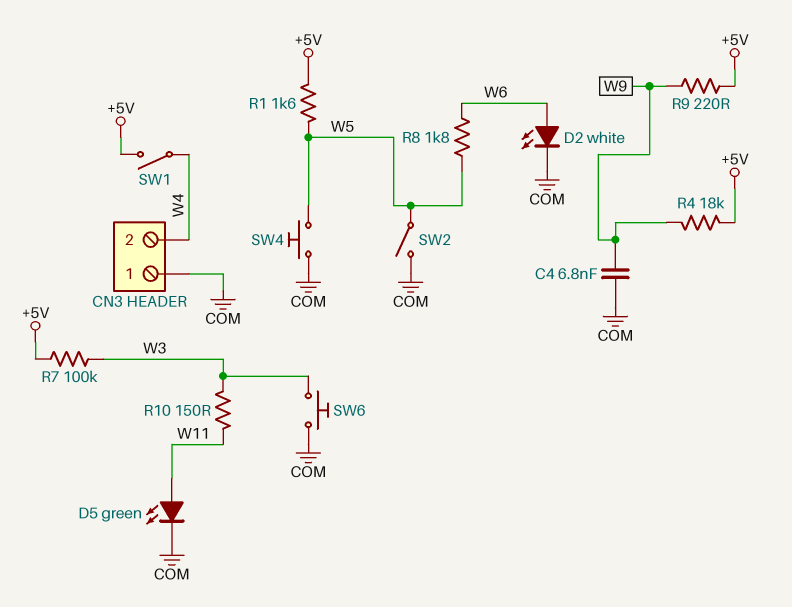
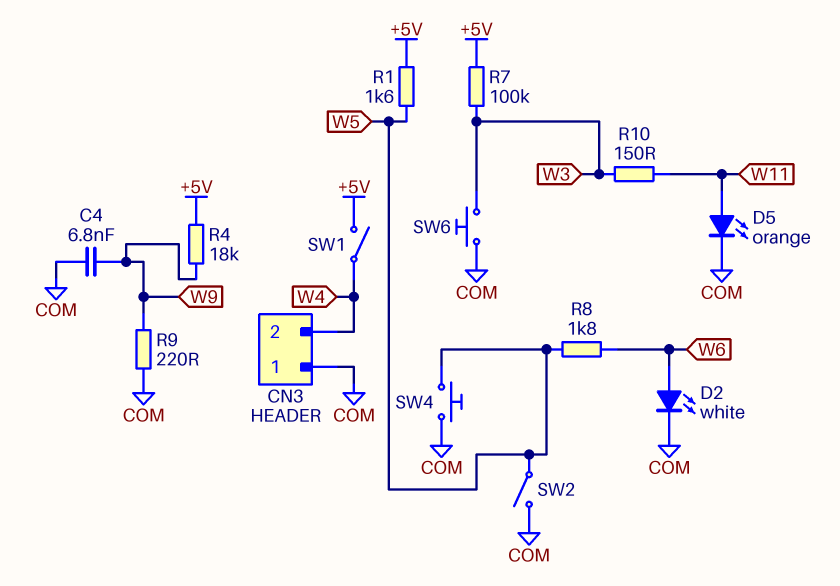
D5: LED green (A W11, K COM) -> LED orange (A W11, K COM)
R9: 220 (+5V, W9) -> 220 (COM, W9)

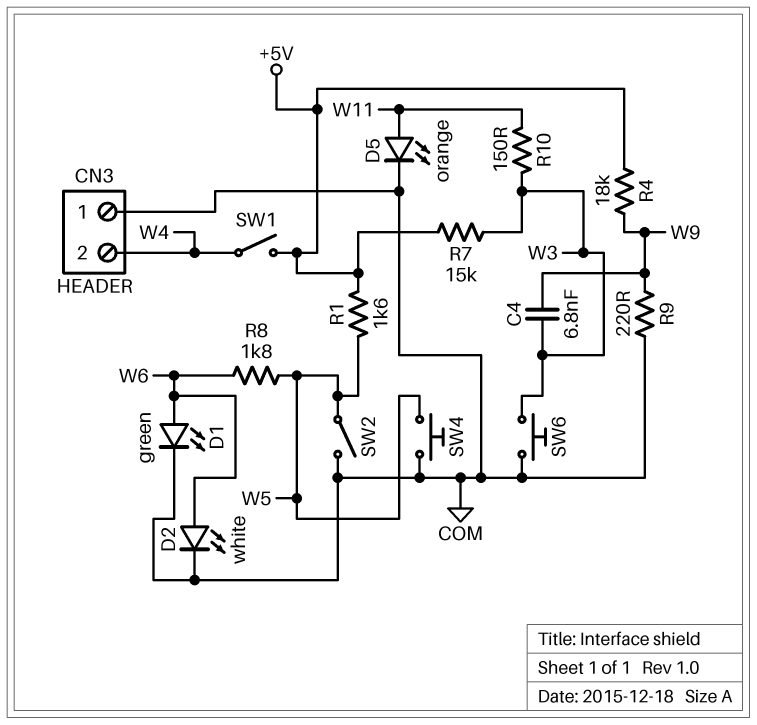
C4: 6.8nF (COM, W9) -> 6.8nF (W3, W9)
D1: none -> LED green (A W6, K COM)
R7: 100k (+5V, W3) -> 15k (+5V, W3)

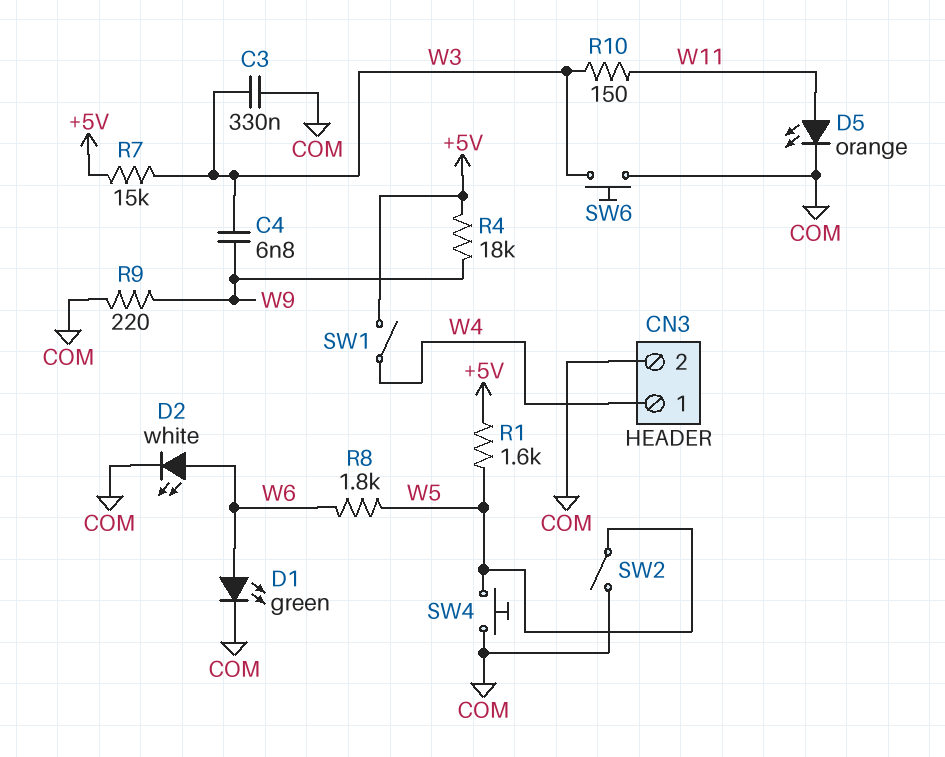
C3: none -> 330nF (COM, W3)
CN3 pin 1: COM -> W4
CN3 pin 2: W4 -> COM

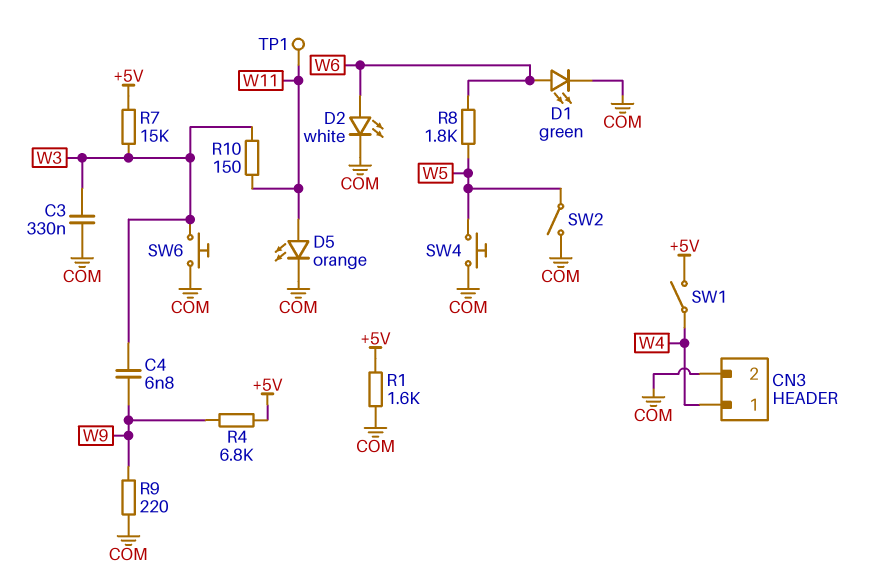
R1: 1.6k (+5V, W5) -> 1.6k (+5V, COM)
R4: 18k (+5V, W9) -> 6.8k (+5V, W9)
TP1: none -> test point (W11)

